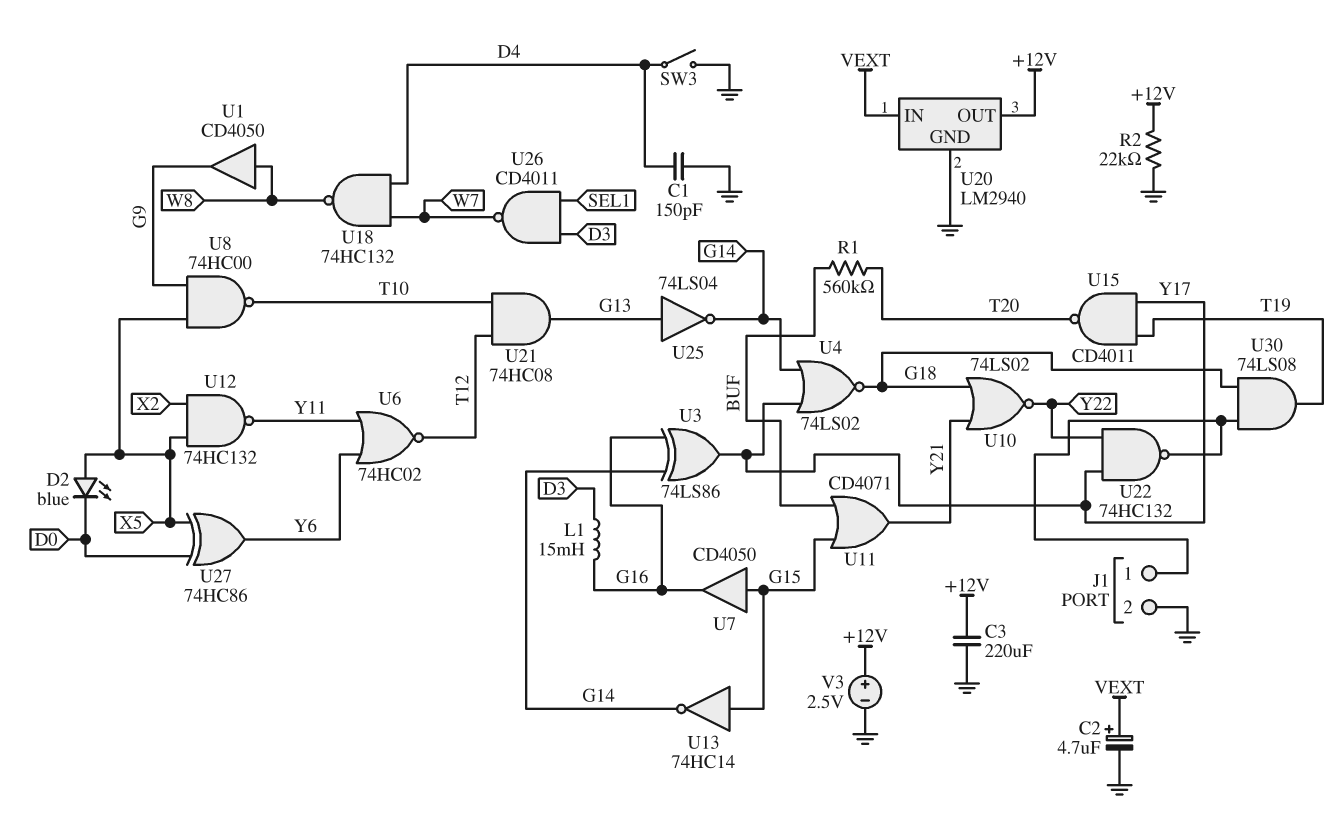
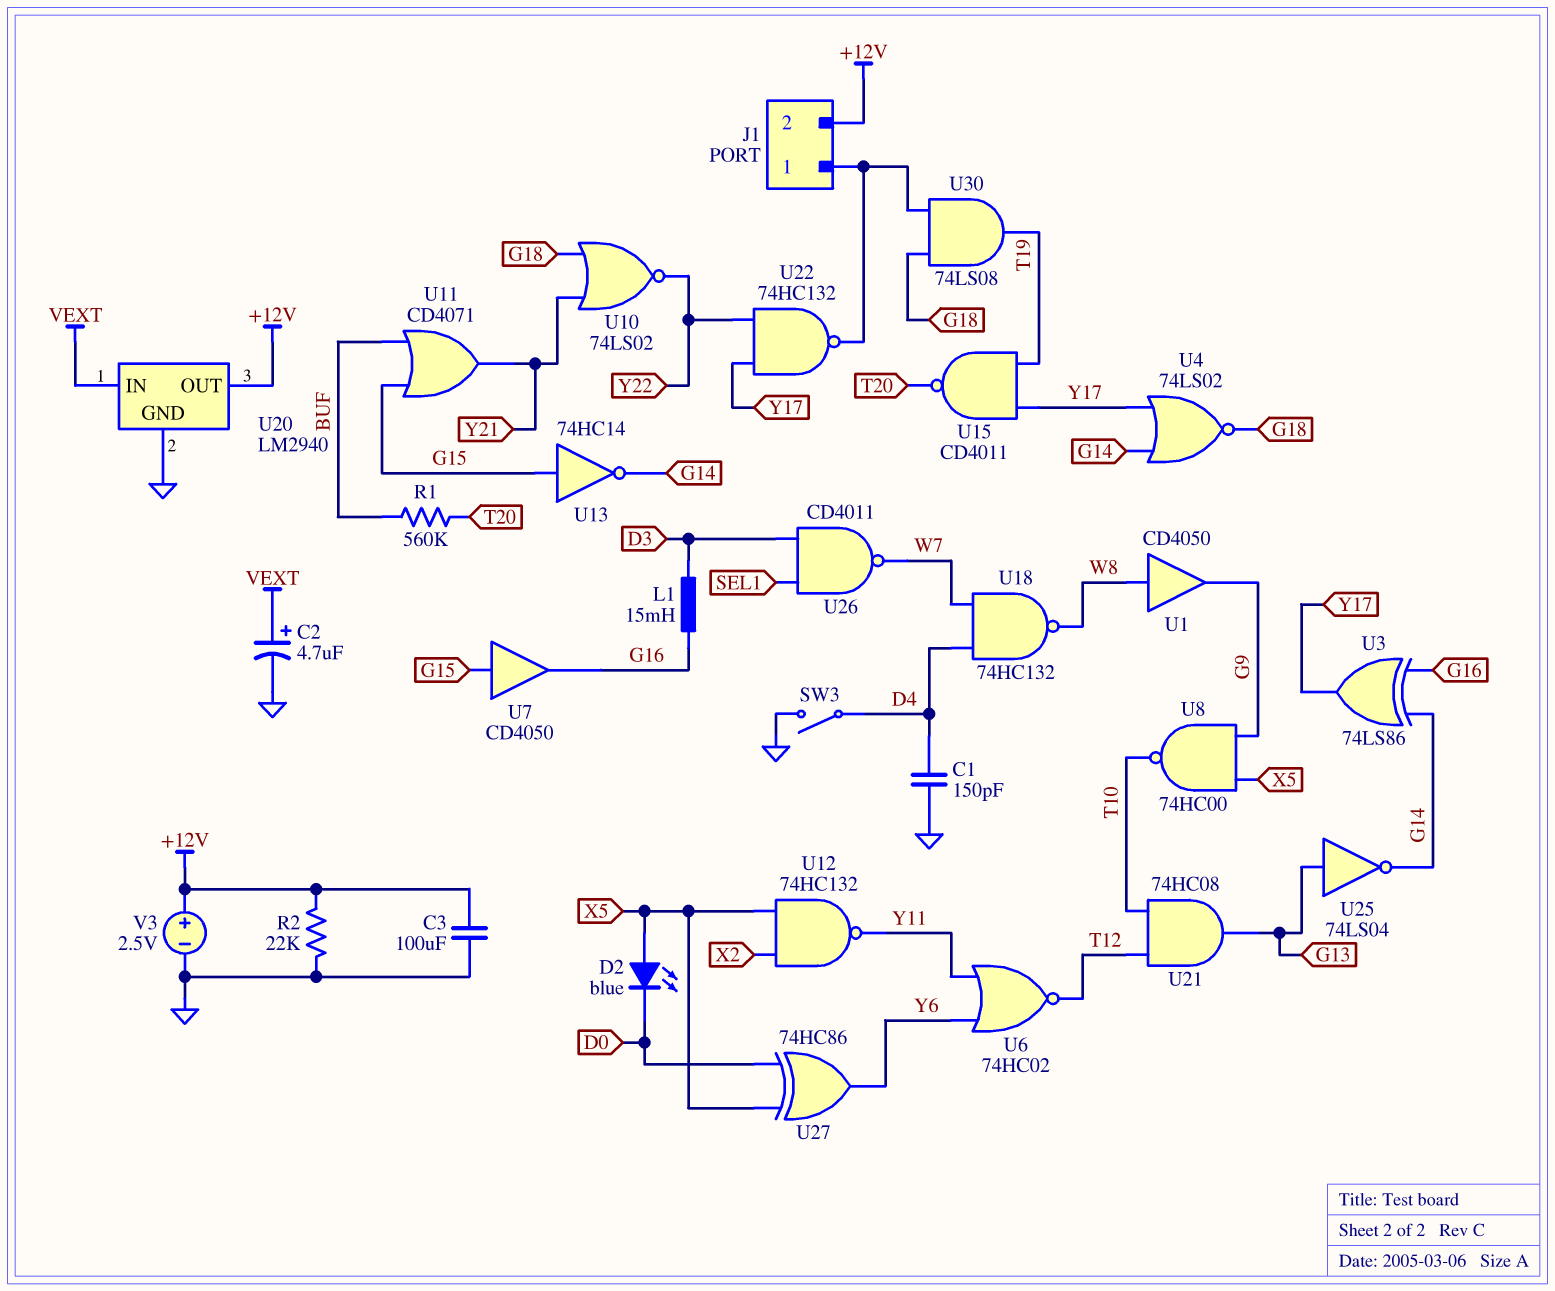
C3: 220uF (+12V, GND) -> 100uF (+12V, GND)
J1 pin 2: GND -> +12V

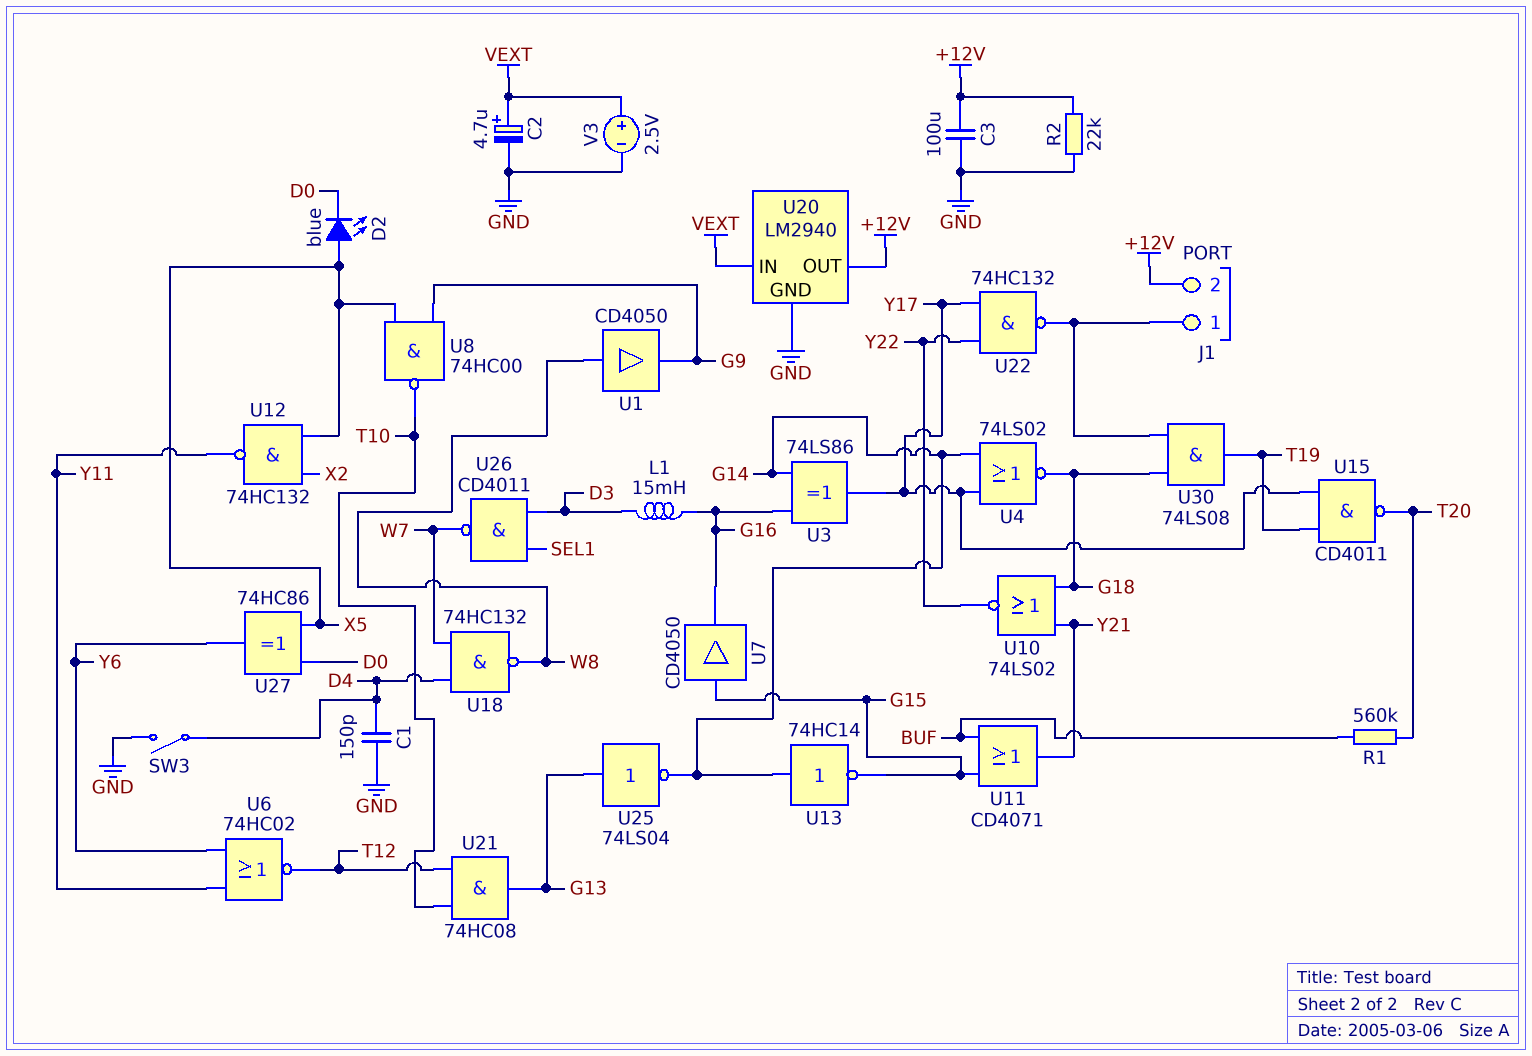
U13: NOT 74HC14 (in G15, out G14) -> NOT 74HC14 (in G14, out G15)
V3: 2.5V (plus +12V, minus GND) -> 2.5V (plus VEXT, minus GND)

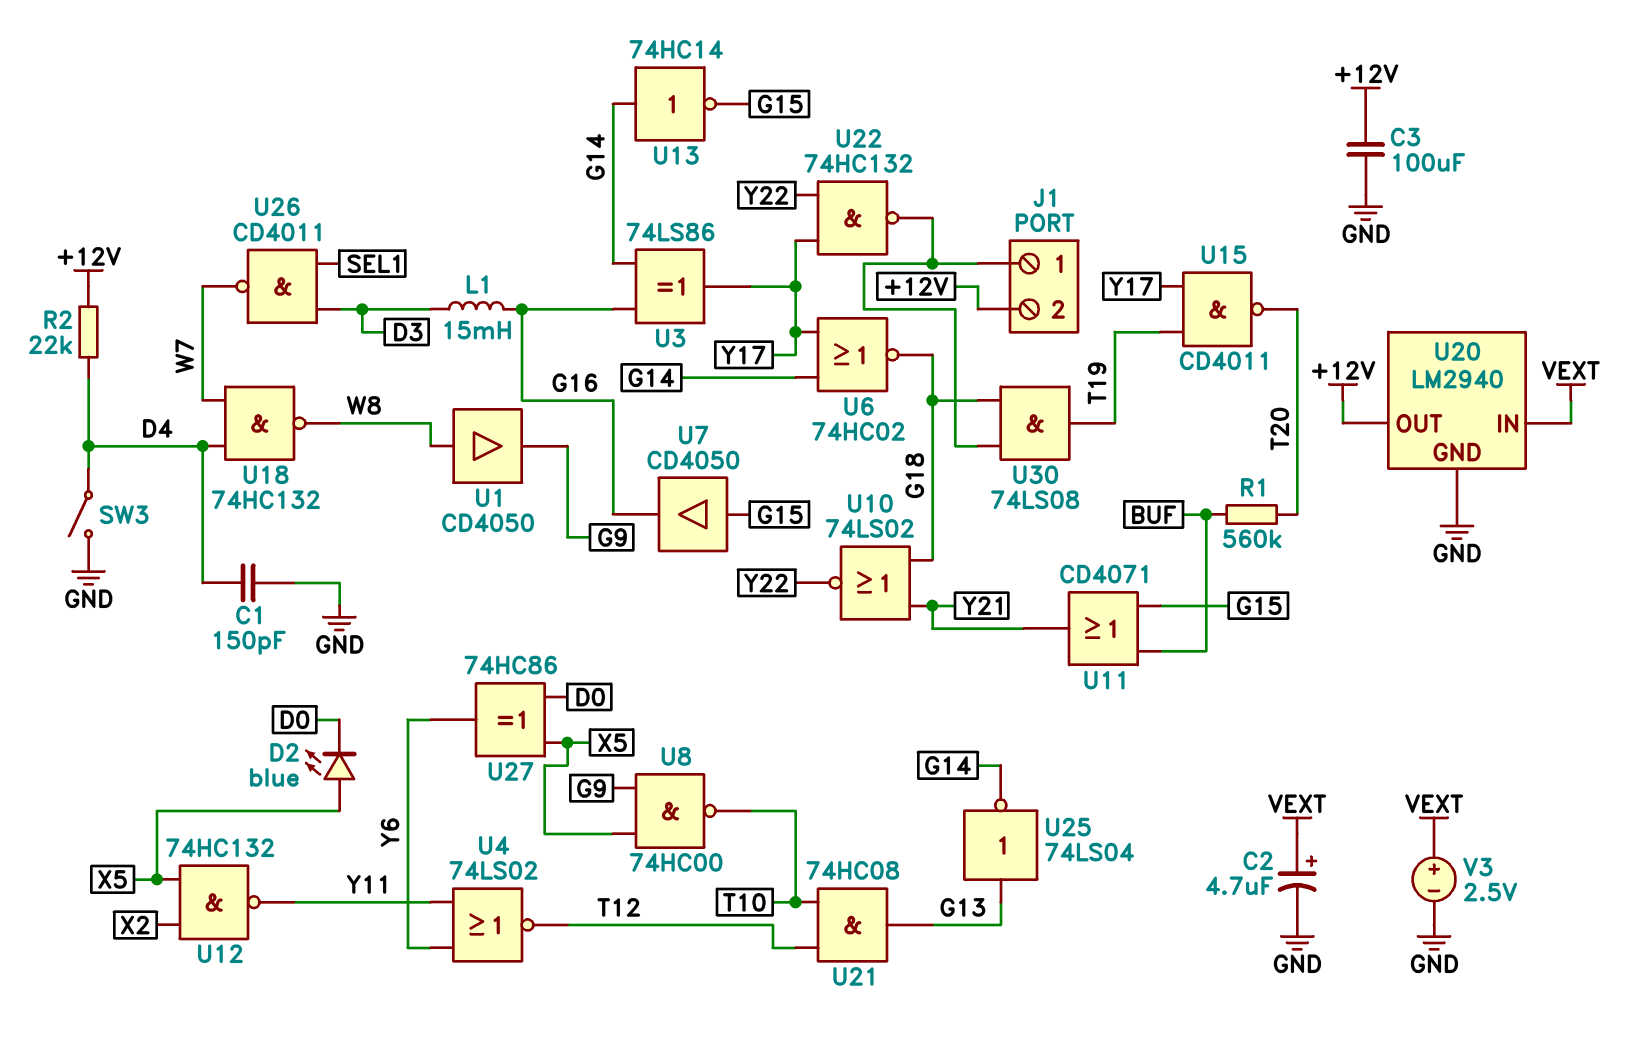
R2: 22k (+12V, GND) -> 22k (+12V, D4)
U4: NOR 74LS02 (in G14, in Y17, out G18) -> NOR 74LS02 (in Y6, in Y11, out T12)
U6: NOR 74HC02 (in Y6, in Y11, out T12) -> NOR 74HC02 (in G14, in Y17, out G18)

